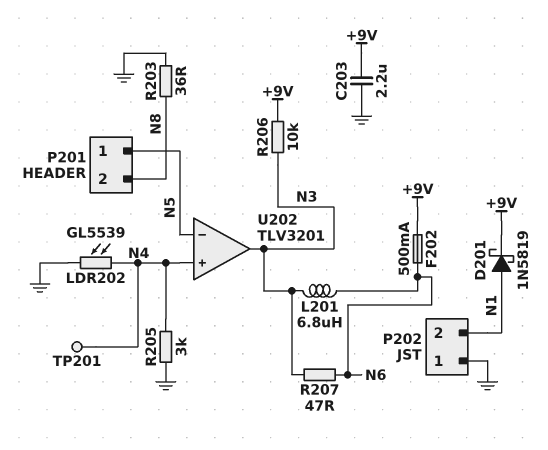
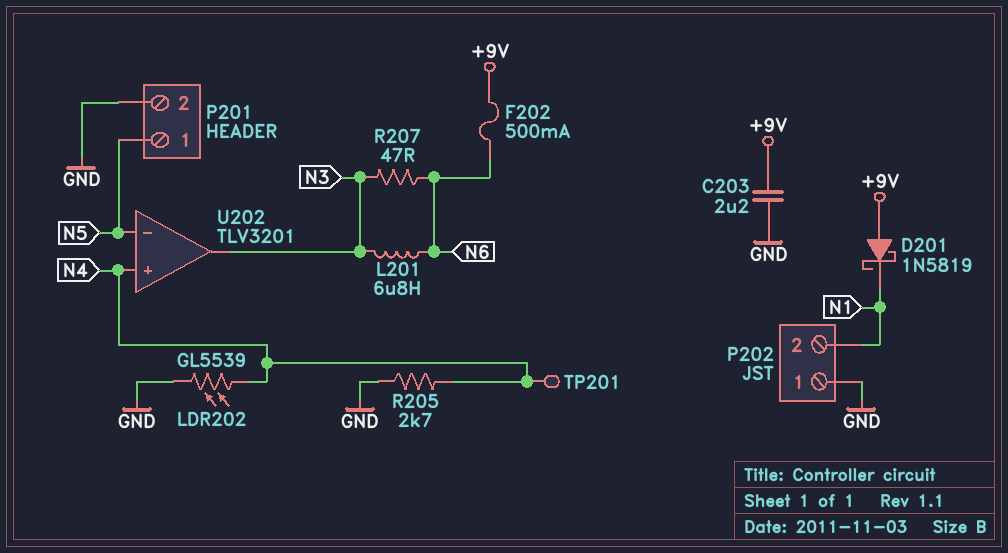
D201: schottky 1N5819 (A N1, K +9V) -> schottky 1N5819 (A +9V, K N1)
P201 pin 2: N8 -> GND
R203: 36 (GND, N8) -> none
R205: 3k (GND, N4) -> 2.7k (GND, N4)
R206: 10k (+9V, N3) -> none

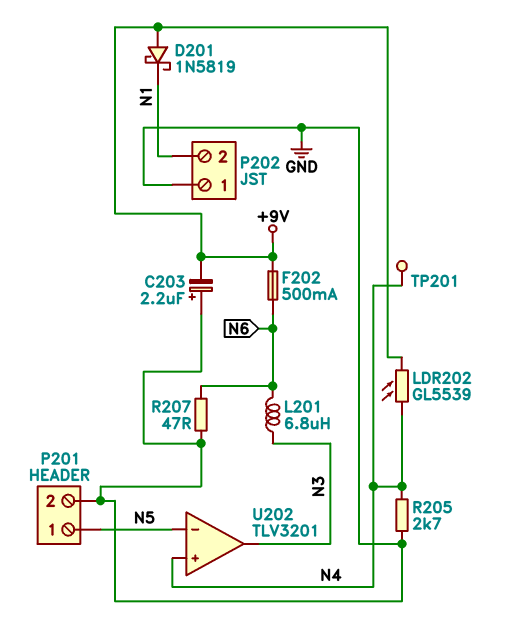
C203: 2.2uF (+9V, GND) -> 2.2uF (plus GND, minus +9V)
LDR202: GL5539 (GND, N4) -> GL5539 (+9V, N4)
R207: 47 (N3, N6) -> 47 (GND, N6)

